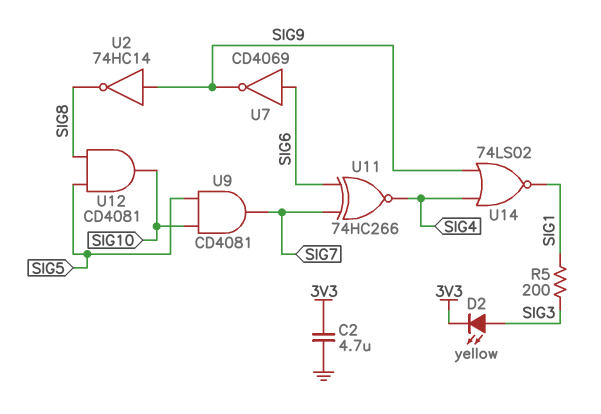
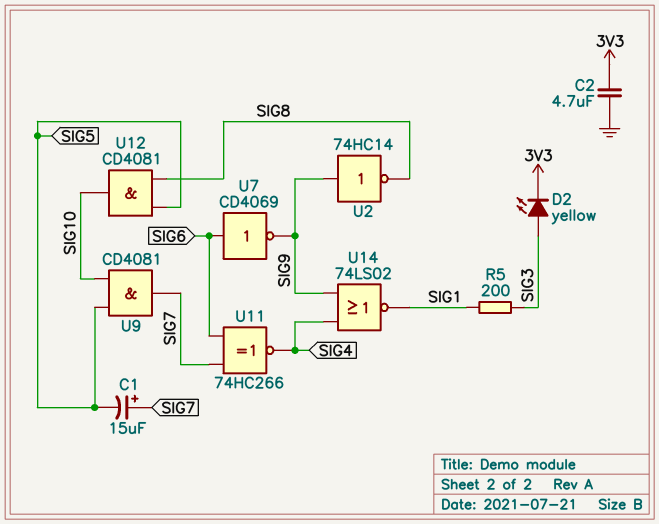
C1: none -> 15uF (plus SIG7, minus SIG5)

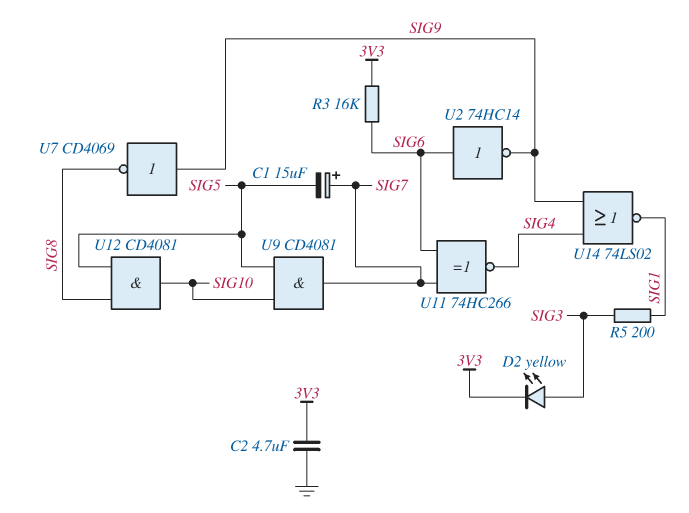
R3: none -> 16k (3V3, SIG6)
U2: NOT 74HC14 (in SIG9, out SIG8) -> NOT 74HC14 (in SIG6, out SIG9)
U7: NOT CD4069 (in SIG6, out SIG9) -> NOT CD4069 (in SIG9, out SIG8)

